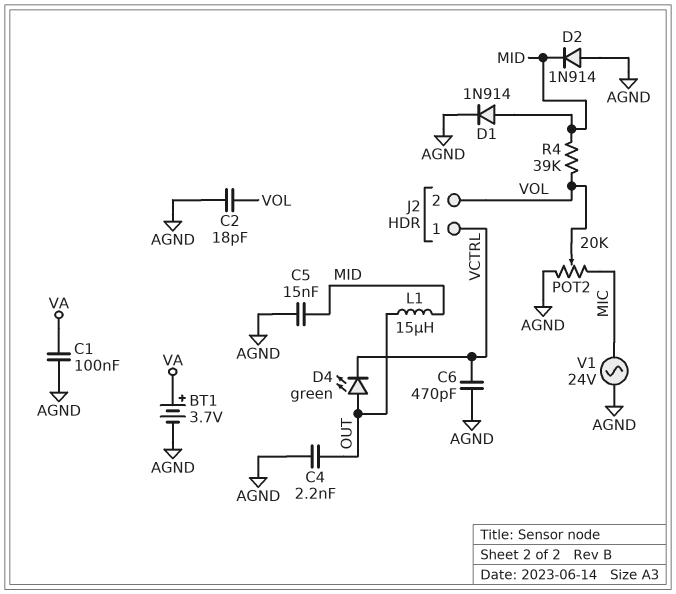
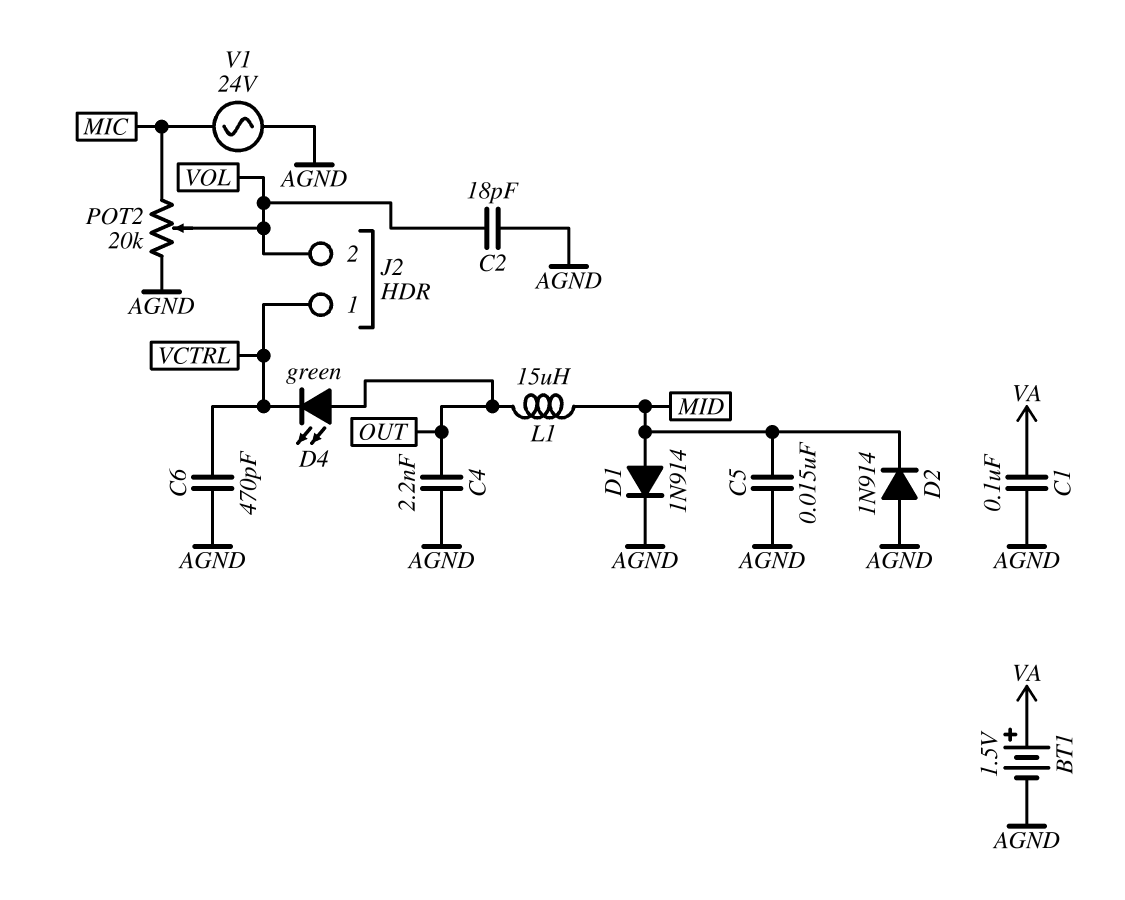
BT1: 3.7V (plus VA, minus AGND) -> 1.5V (plus VA, minus AGND)
R4: 39k (MID, VOL) -> none

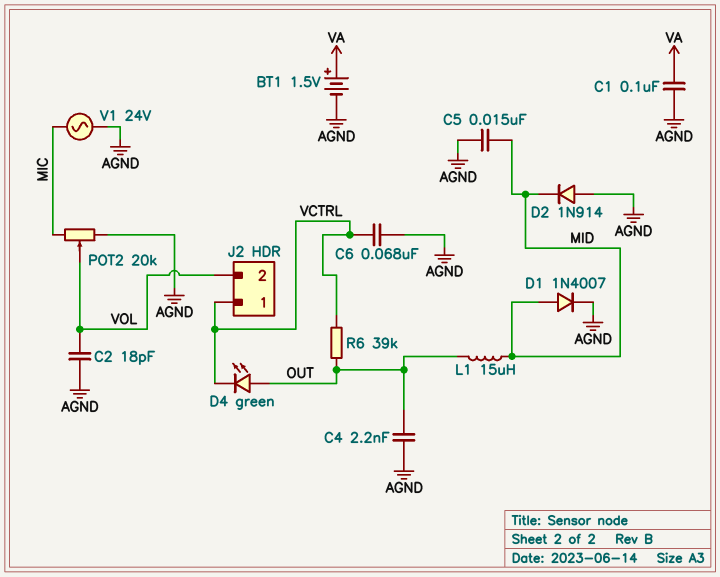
C6: 470pF (AGND, VCTRL) -> 68nF (AGND, VCTRL)
D1: diode 1N914 (A MID, K AGND) -> diode 1N4007 (A MID, K AGND)
R6: none -> 39k (OUT, VCTRL)

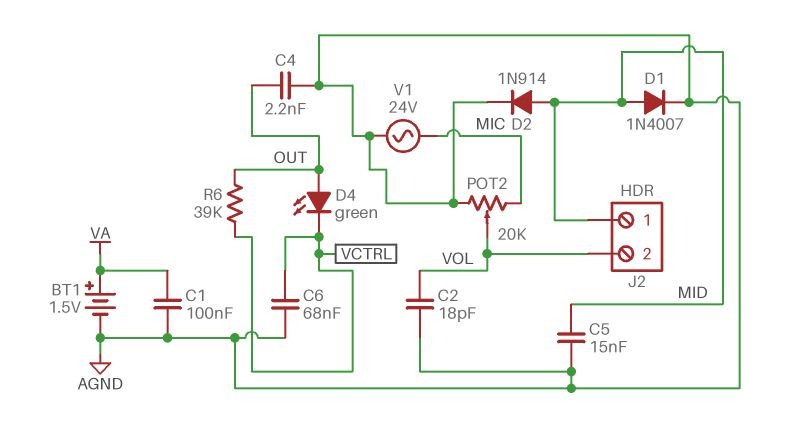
D2: diode 1N914 (A AGND, K MID) -> diode 1N914 (A MID, K AGND)
J2 pin 1: VCTRL -> MID
L1: 15uH (MID, OUT) -> none

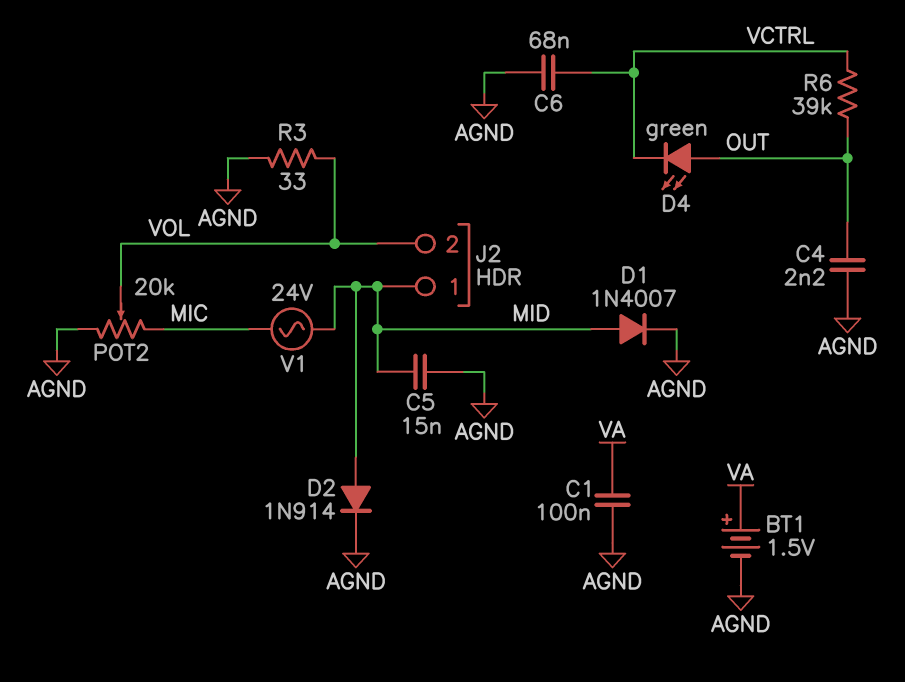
C2: 18pF (AGND, VOL) -> none
R3: none -> 33 (AGND, VOL)
V1: AC 24V (AGND, MIC) -> AC 24V (MIC, MID)

